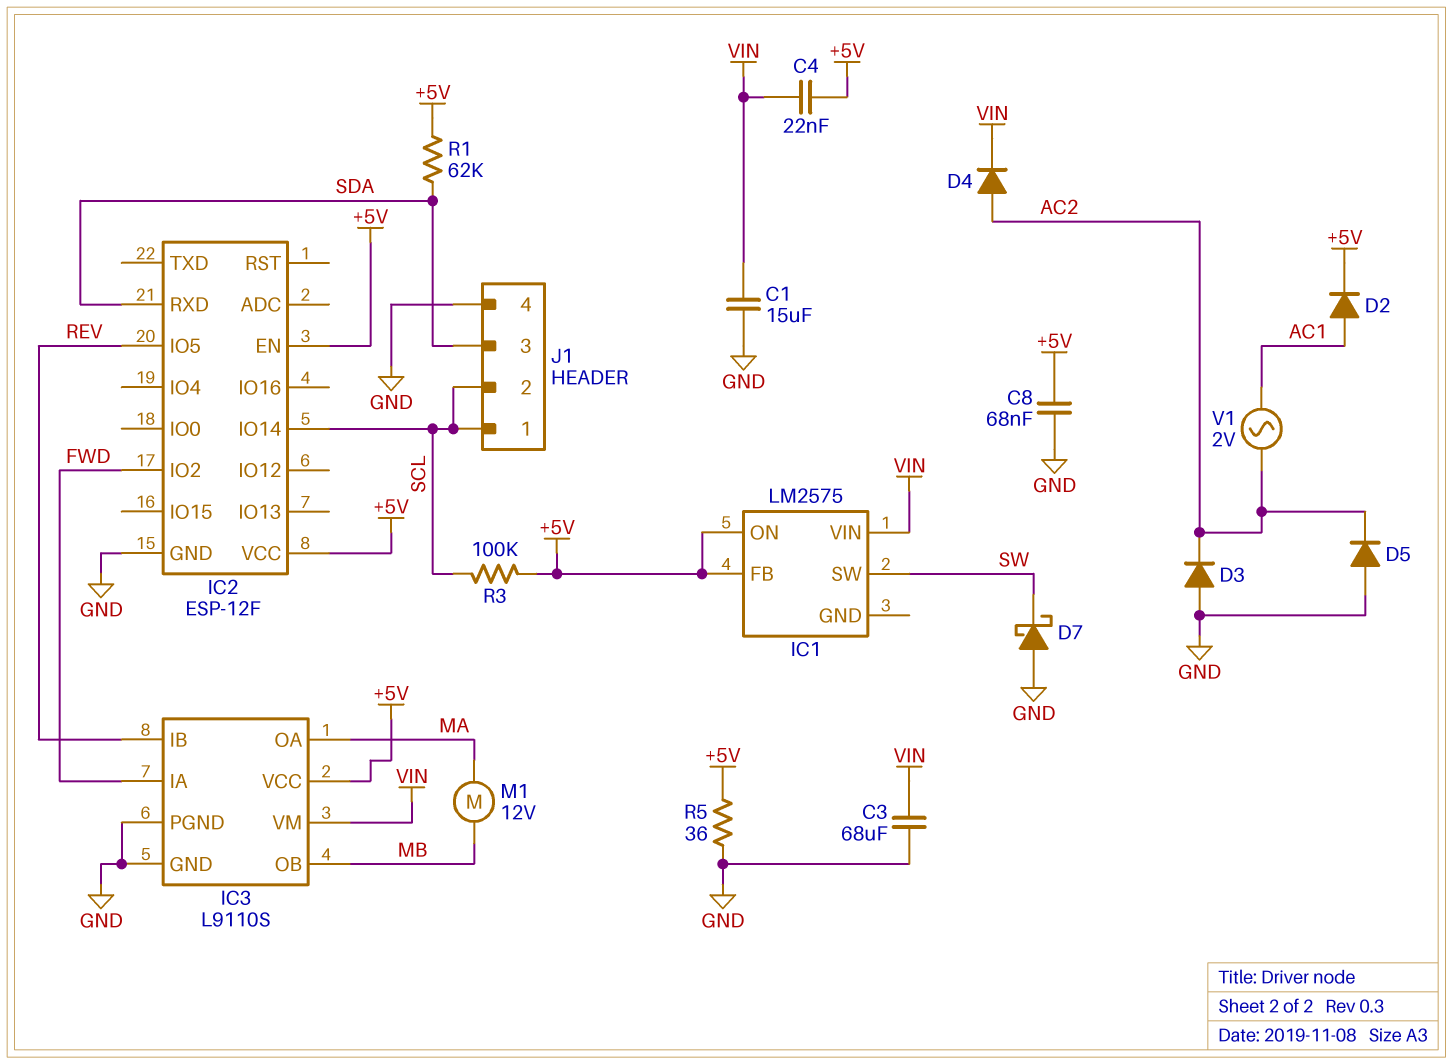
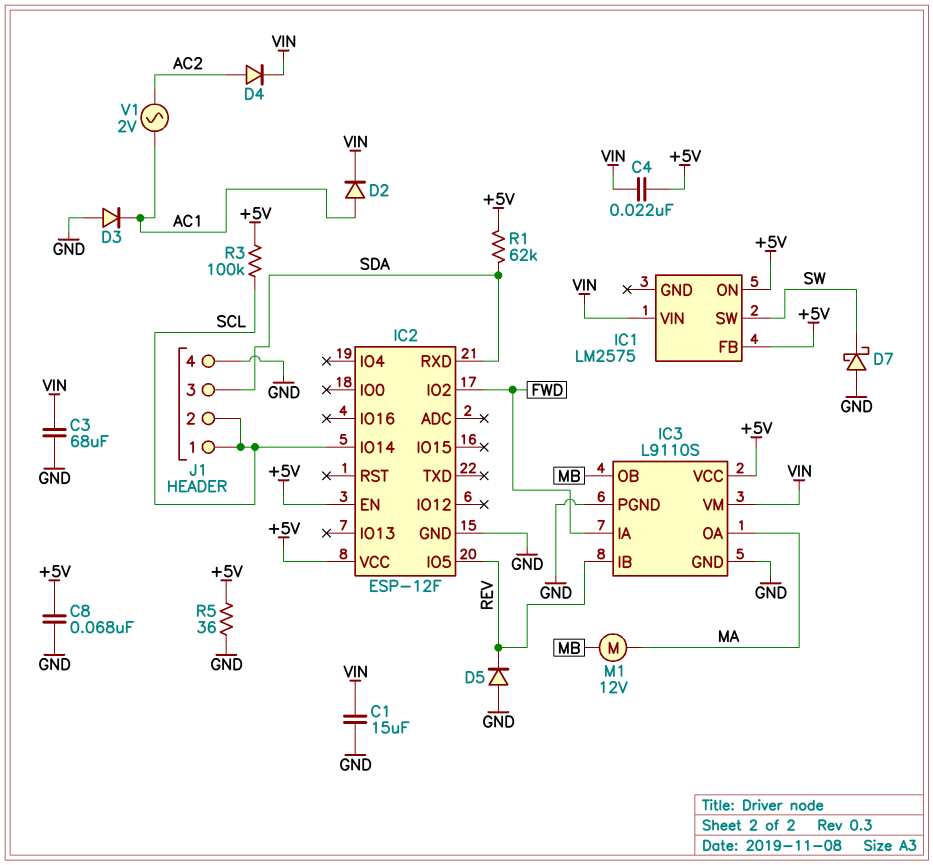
D2: diode (A AC1, K +5V) -> diode (A AC1, K VIN)
D3: diode (A GND, K AC2) -> diode (A GND, K AC1)
D5: diode (A GND, K AC2) -> diode (A GND, K REV)

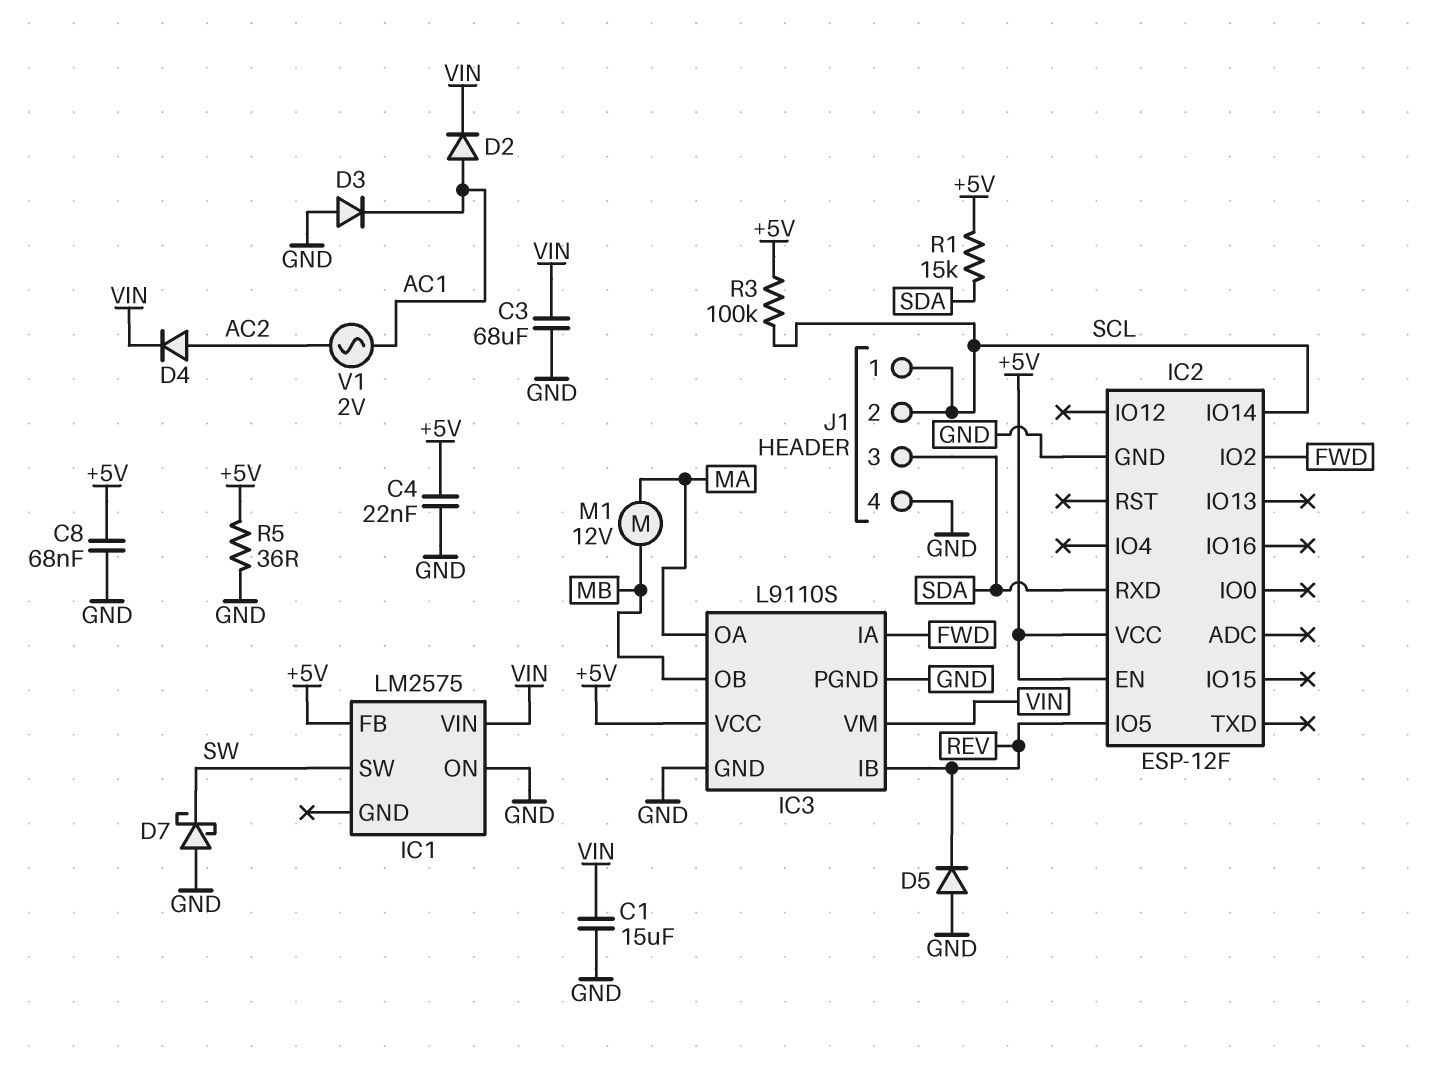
C4: 22nF (+5V, VIN) -> 22nF (+5V, GND)
IC1 pin ON: +5V -> GND
R1: 62k (+5V, SDA) -> 15k (+5V, SDA)

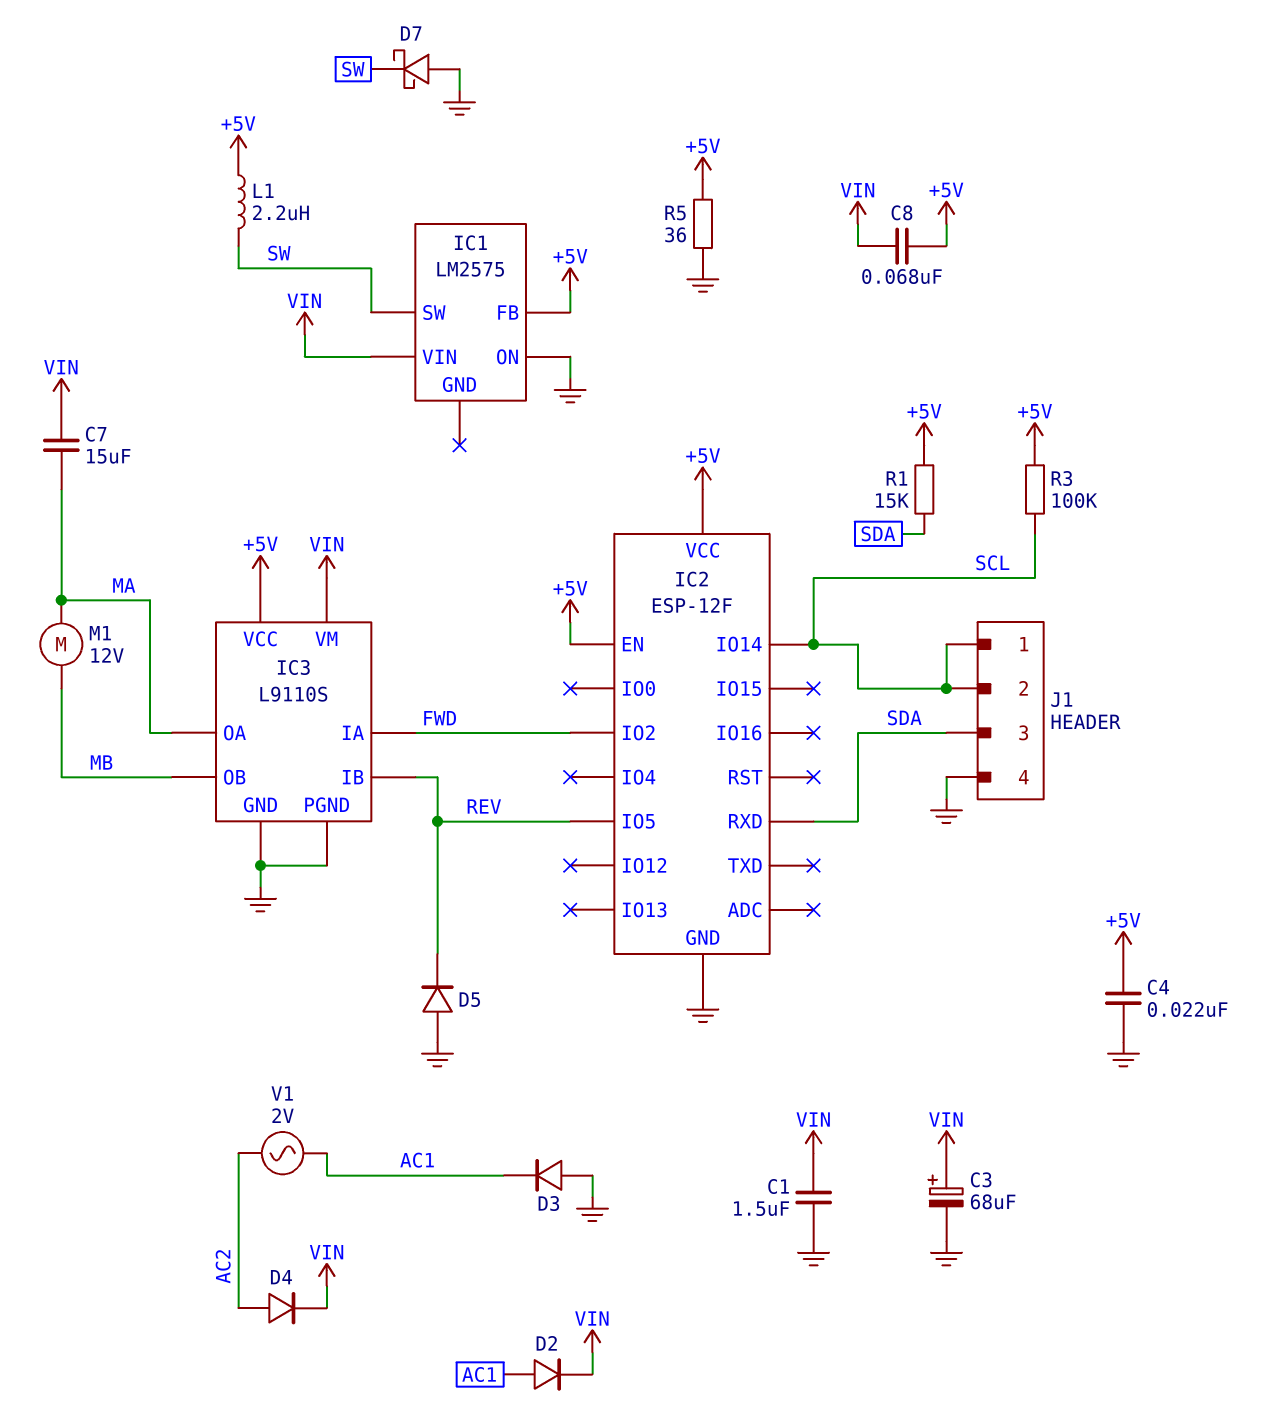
C1: 15uF (GND, VIN) -> 1.5uF (GND, VIN)
C3: 68uF (GND, VIN) -> 68uF (plus VIN, minus GND)
C7: none -> 15uF (MA, VIN)
C8: 68nF (+5V, GND) -> 68nF (+5V, VIN)
L1: none -> 2.2uH (+5V, SW)

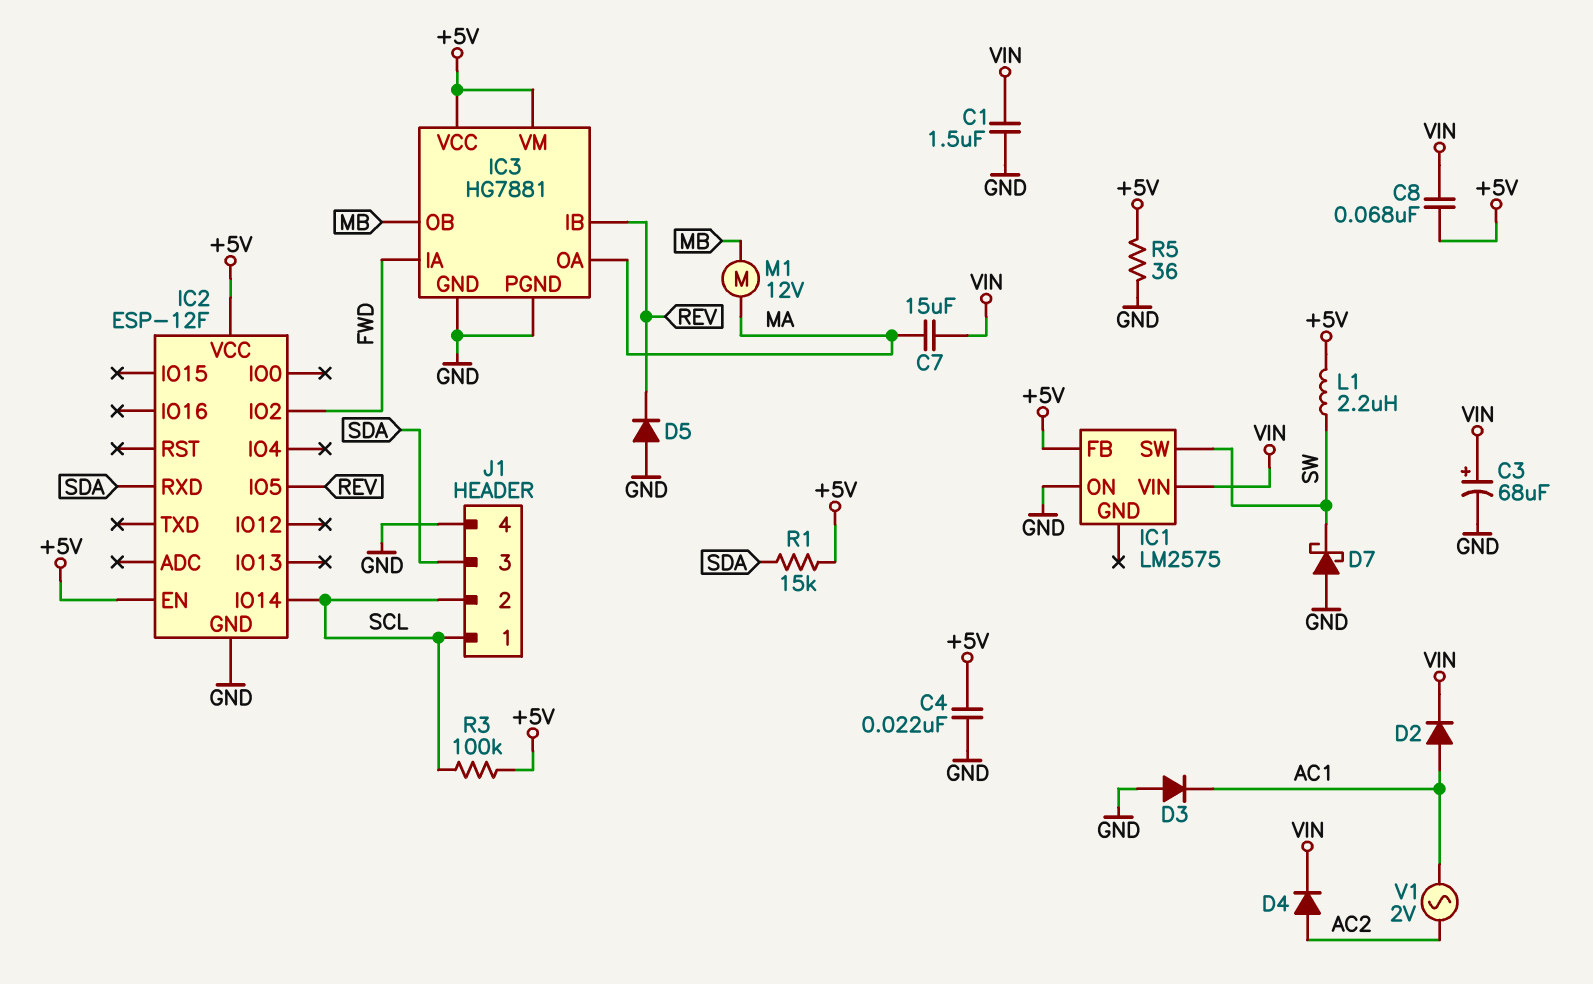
IC3: L9110S -> HG7881
IC3 pin VM: VIN -> +5V

